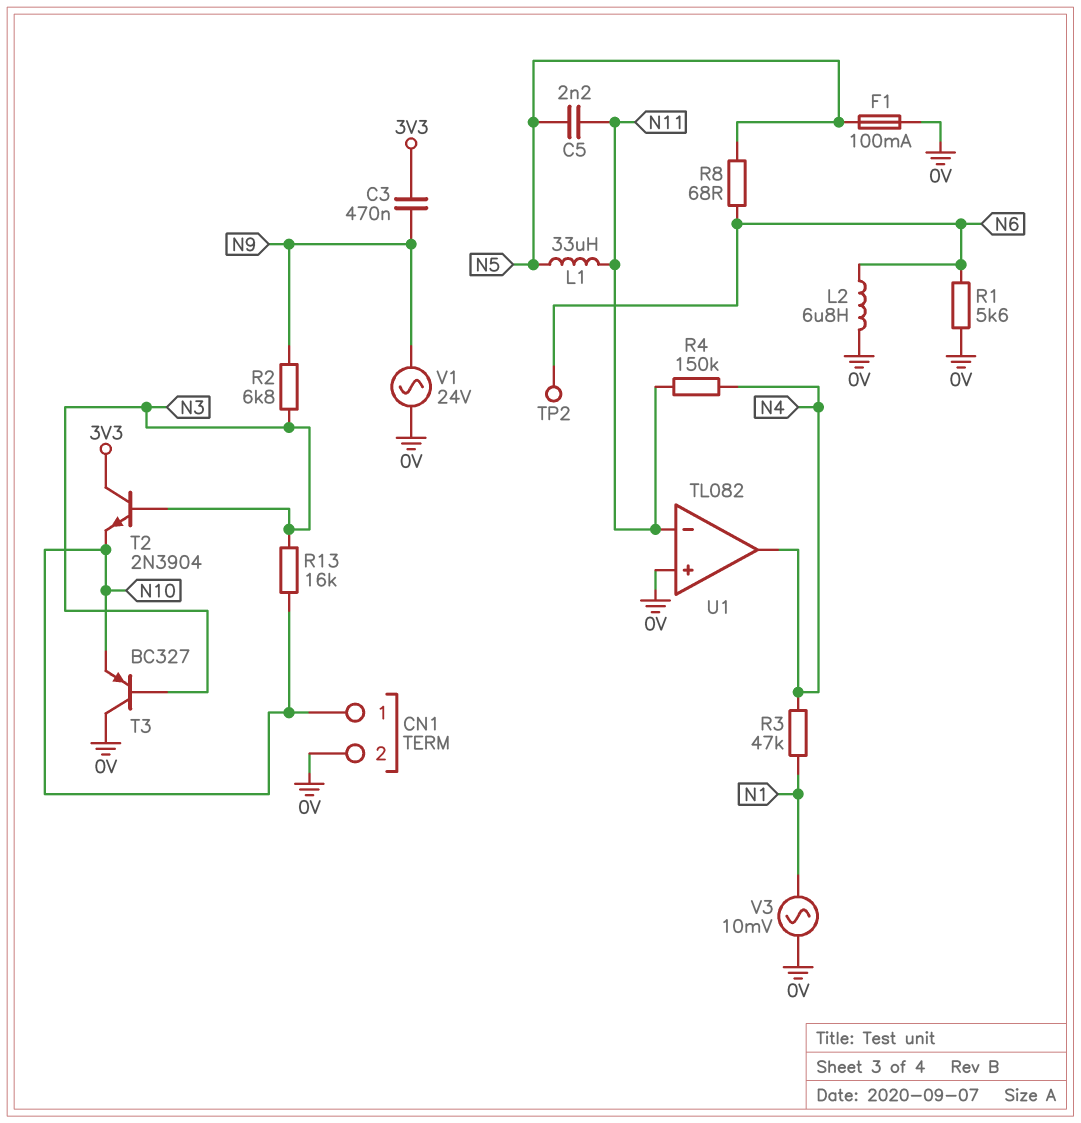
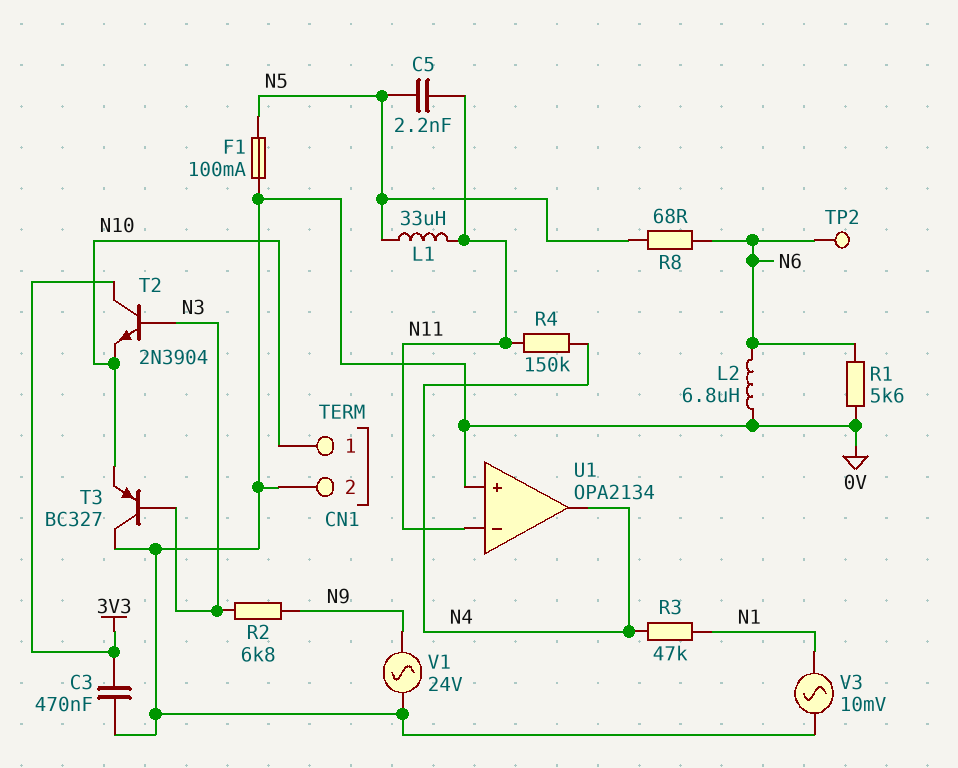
C3: 470nF (3V3, N9) -> 470nF (0V, 3V3)
R13: 16k (N3, N10) -> none
U1: TL082 -> OPA2134

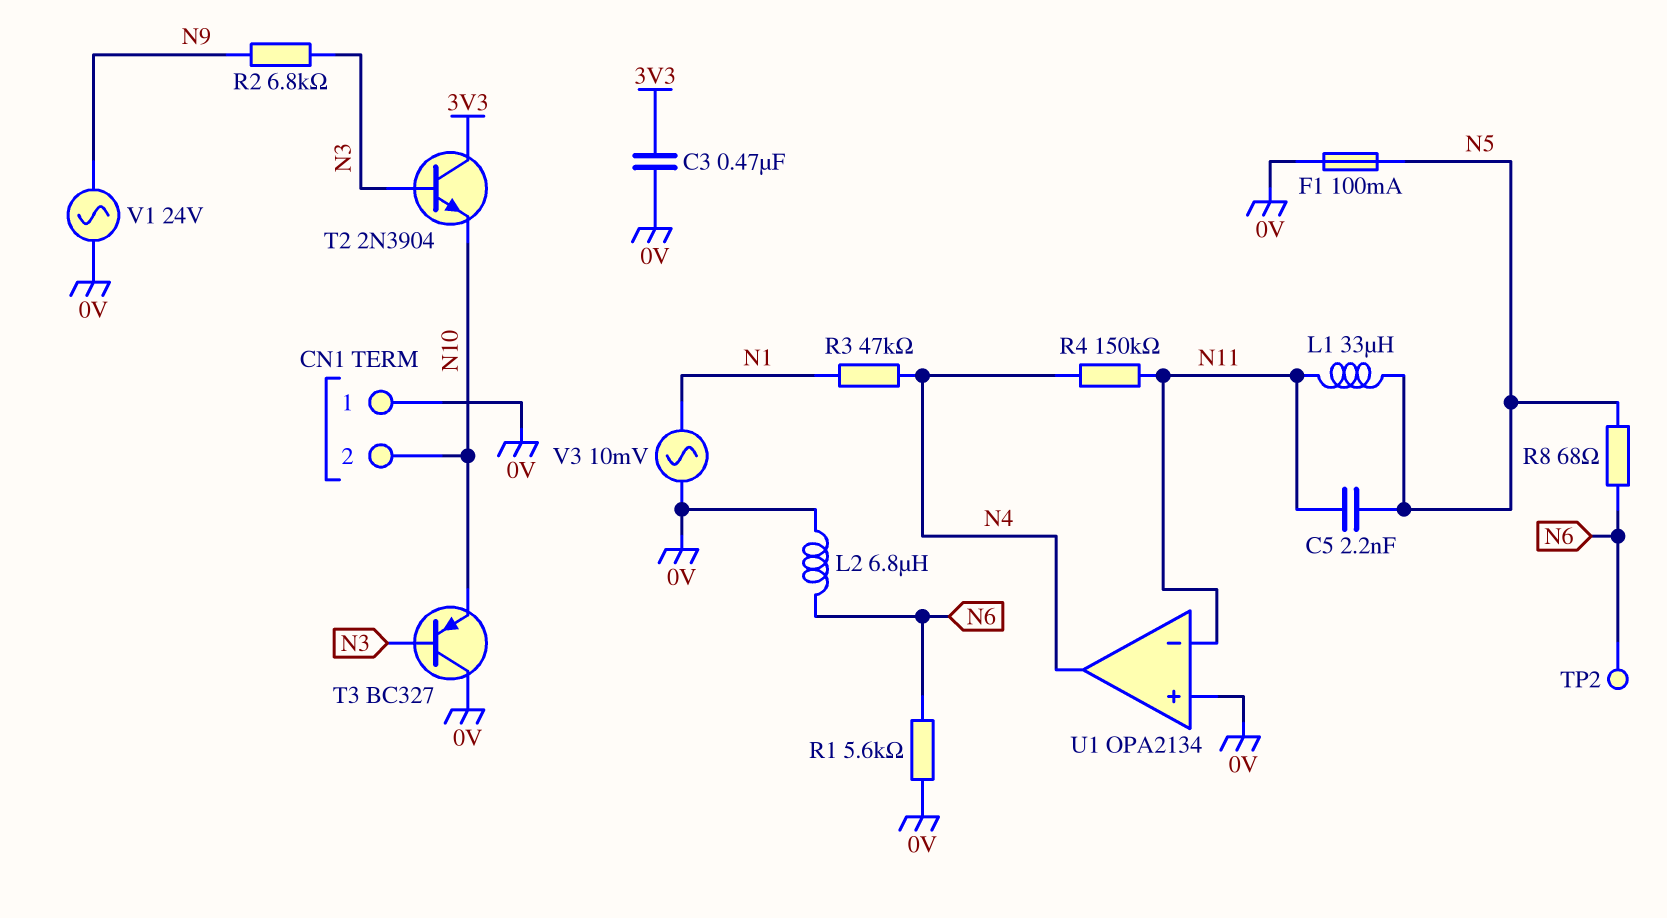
CN1 pin 1: N10 -> 0V
CN1 pin 2: 0V -> N10

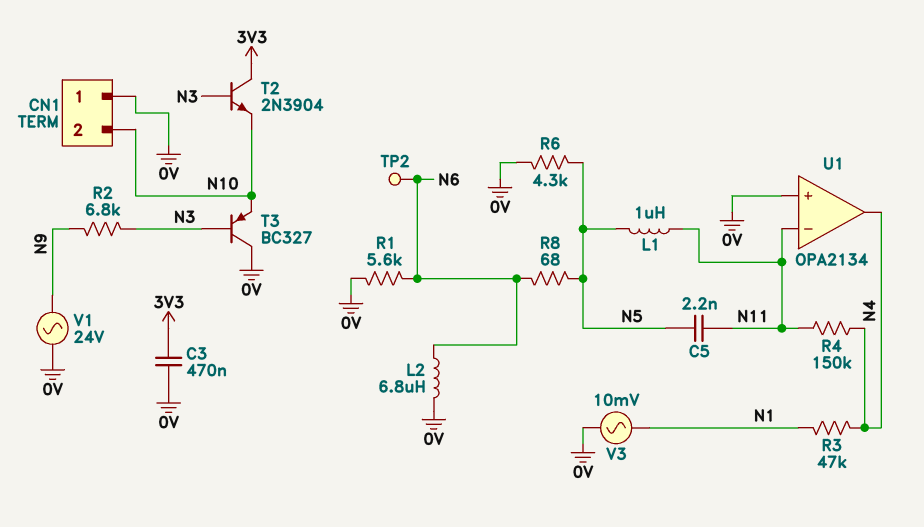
F1: 100mA (0V, N5) -> none
L1: 33uH (N5, N11) -> 1uH (N5, N11)
R6: none -> 4.3k (0V, N5)

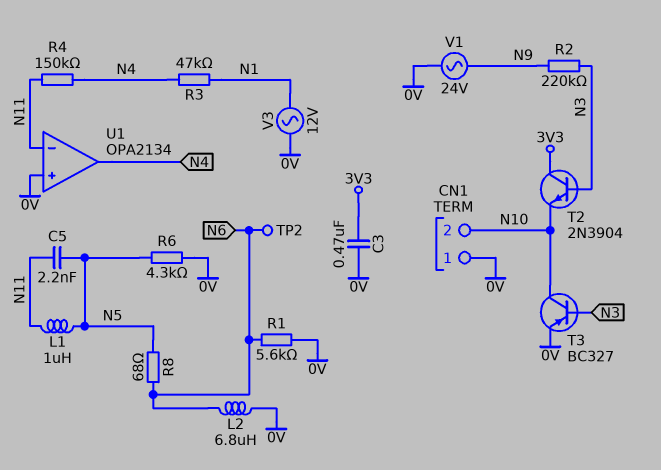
R2: 6.8k (N3, N9) -> 220k (N3, N9)
T3: PNP BC327 (B N3, C 0V, E N10) -> PNP BC327 (B N3, C N10, E 0V)
V3: AC 10mV (0V, N1) -> AC 12V (0V, N1)

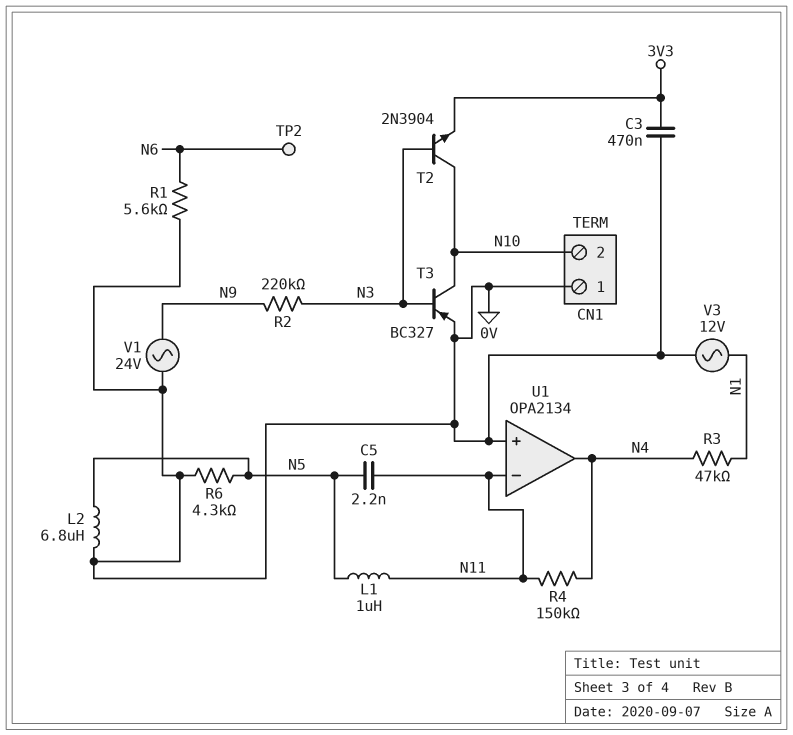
L2: 6.8uH (0V, N6) -> 6.8uH (0V, N5)
R8: 68 (N5, N6) -> none
T2: NPN 2N3904 (B N3, C 3V3, E N10) -> NPN 2N3904 (B N3, C N10, E 3V3)

